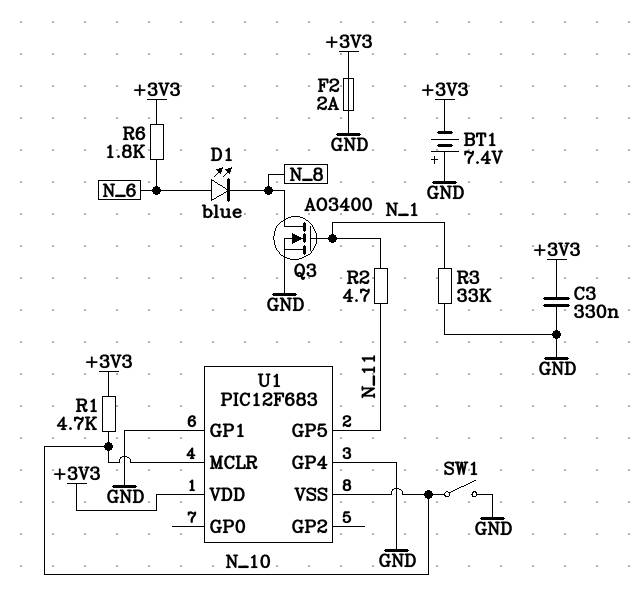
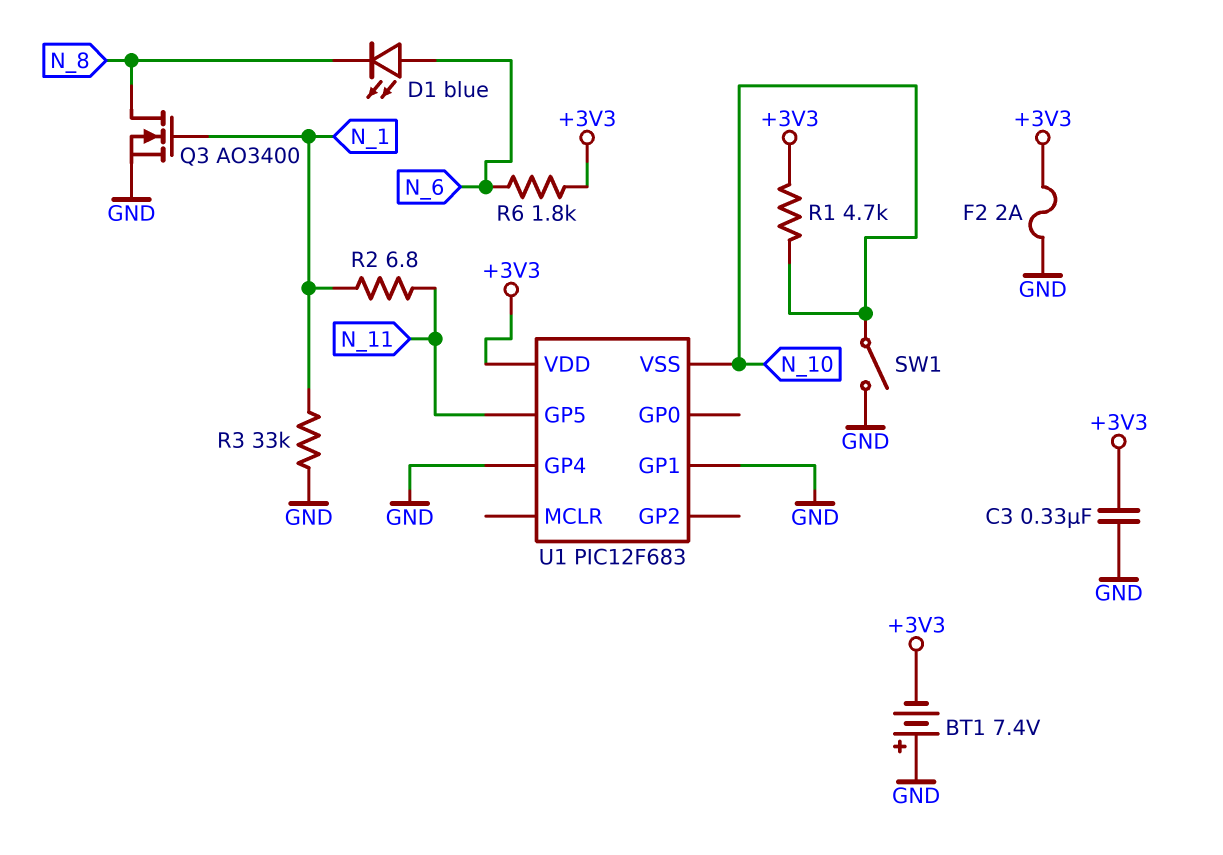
R2: 4.7 (N_1, N_11) -> 6.8 (N_1, N_11)
U1 pin MCLR: N_10 -> none

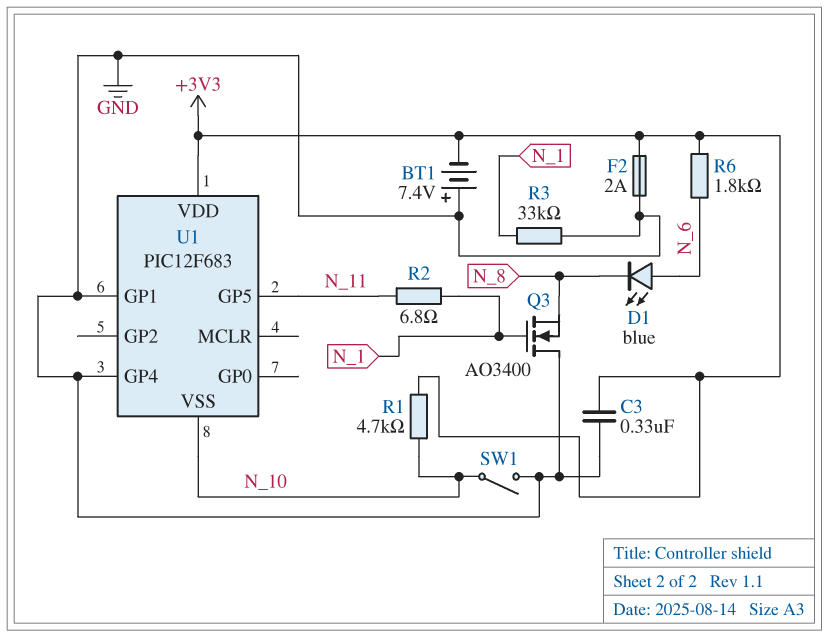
Q3: NMOS AO3400 (G N_1, D N_8, S GND) -> NMOS AO3400 (G N_1, D GND, S N_8)

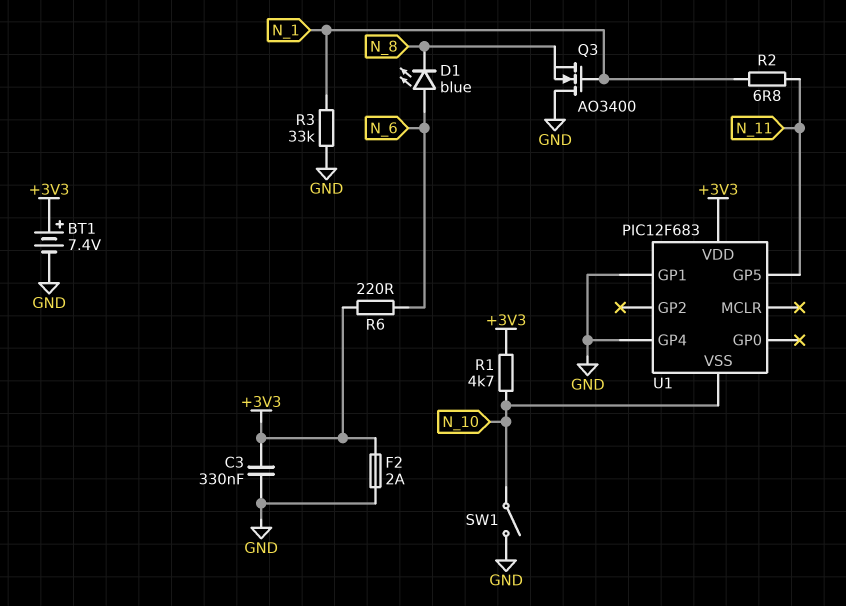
BT1: 7.4V (plus GND, minus +3V3) -> 7.4V (plus +3V3, minus GND)
R6: 1.8k (+3V3, N_6) -> 220 (+3V3, N_6)

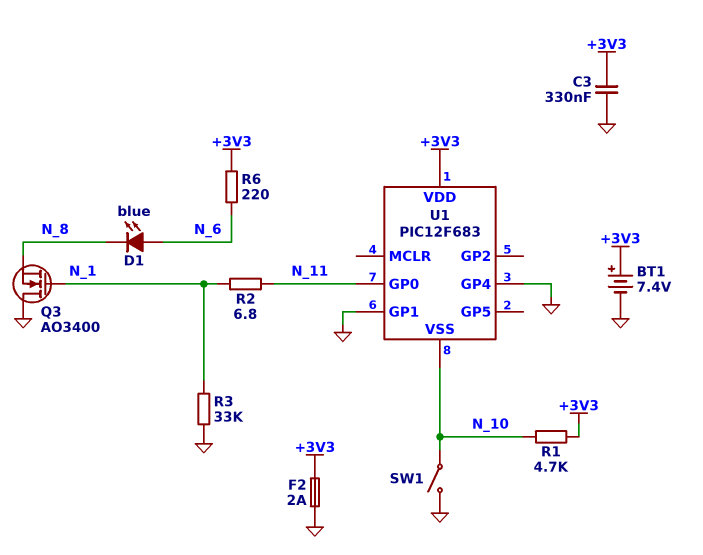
U1 pin GP0: none -> N_11
U1 pin GP5: N_11 -> none

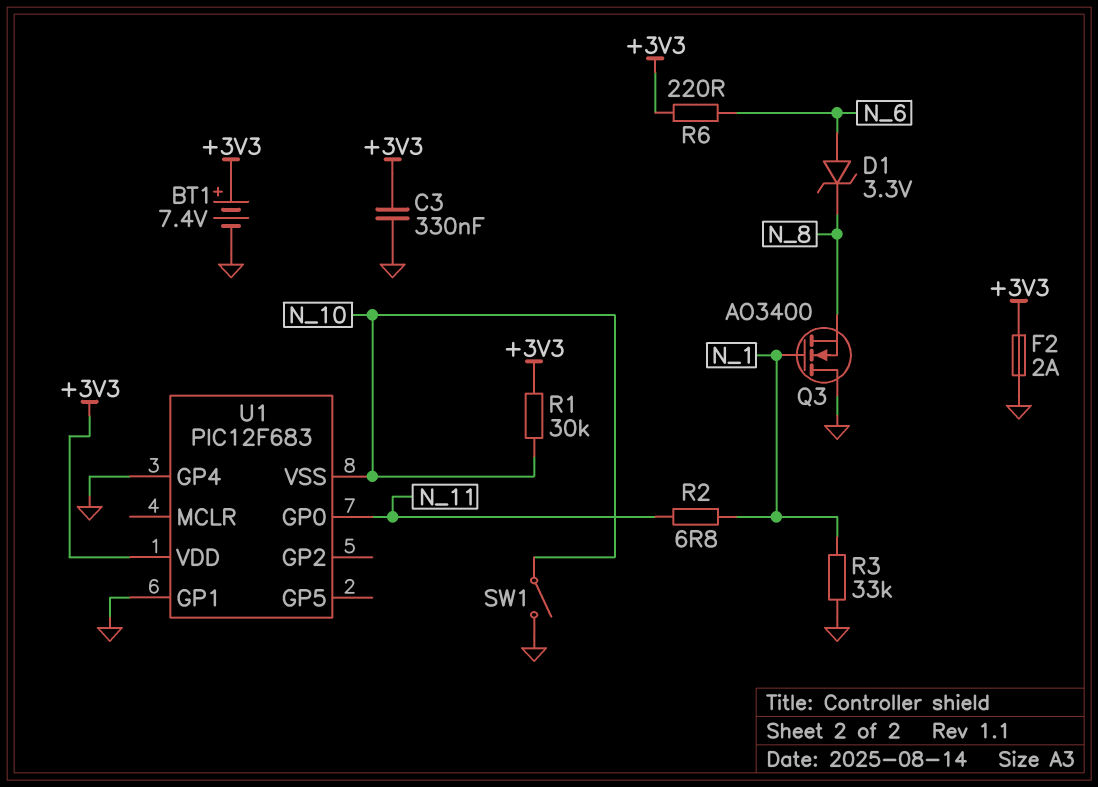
D1: LED blue (A N_6, K N_8) -> zener 3.3V (A N_6, K N_8)
R1: 4.7k (+3V3, N_10) -> 30k (+3V3, N_10)

